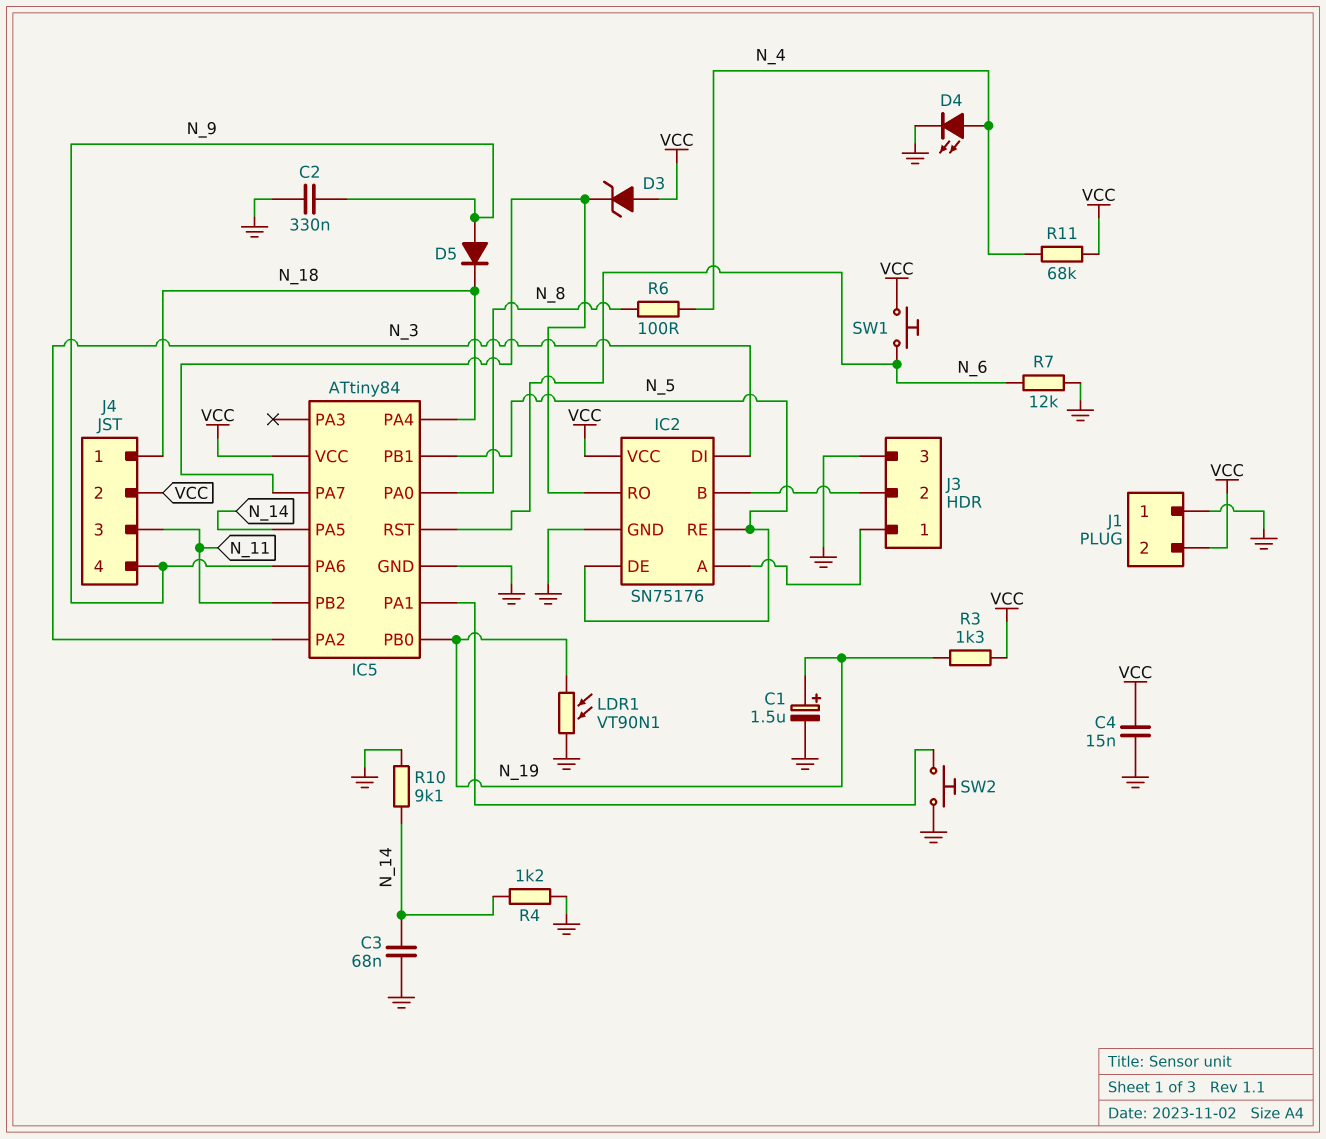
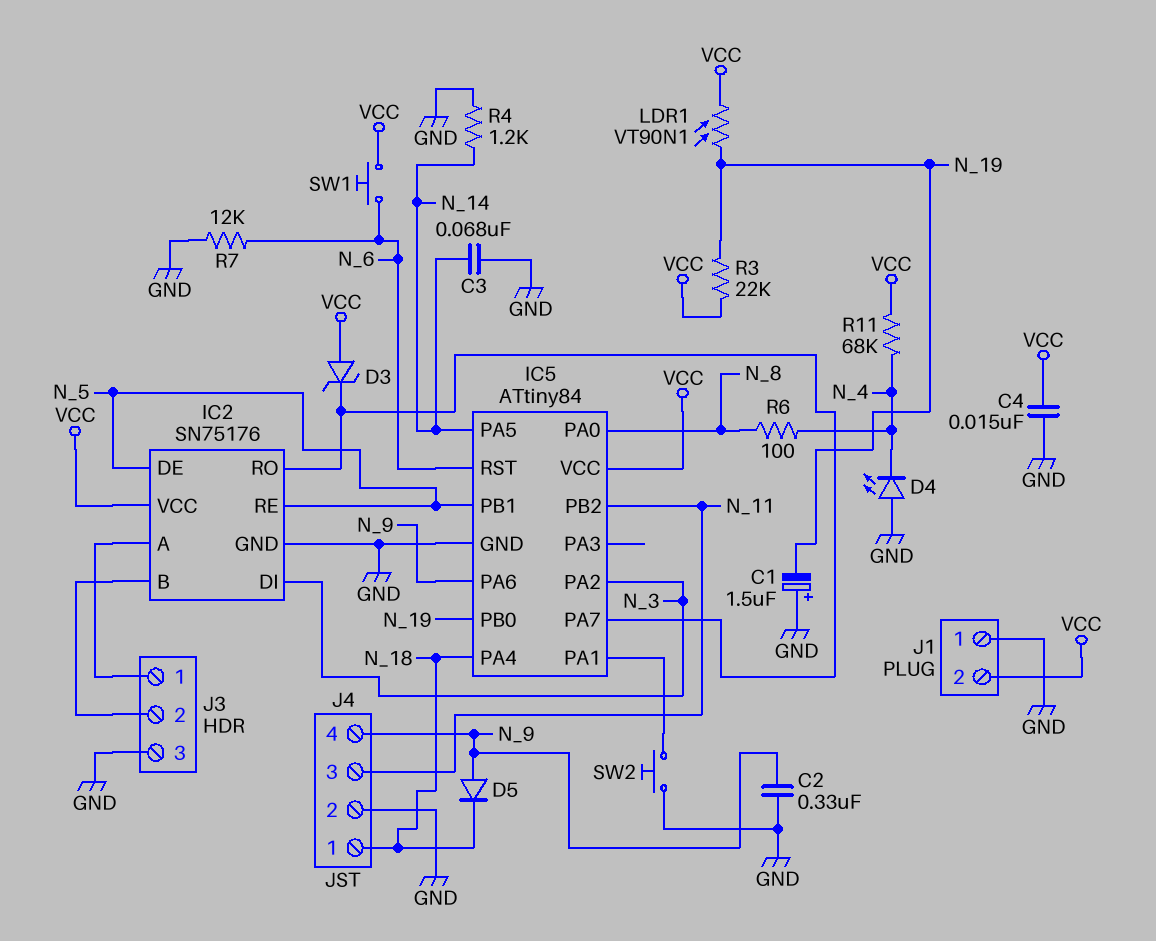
C1: 1.5uF (plus N_19, minus GND) -> 1.5uF (plus GND, minus N_19)
D4: LED (A N_4, K GND) -> LED (A GND, K N_4)
J4 pin 2: VCC -> GND
LDR1: VT90N1 (GND, N_19) -> VT90N1 (N_19, VCC)
R3: 1.3k (N_19, VCC) -> 22k (N_19, VCC)
R10: 9.1k (GND, N_14) -> none

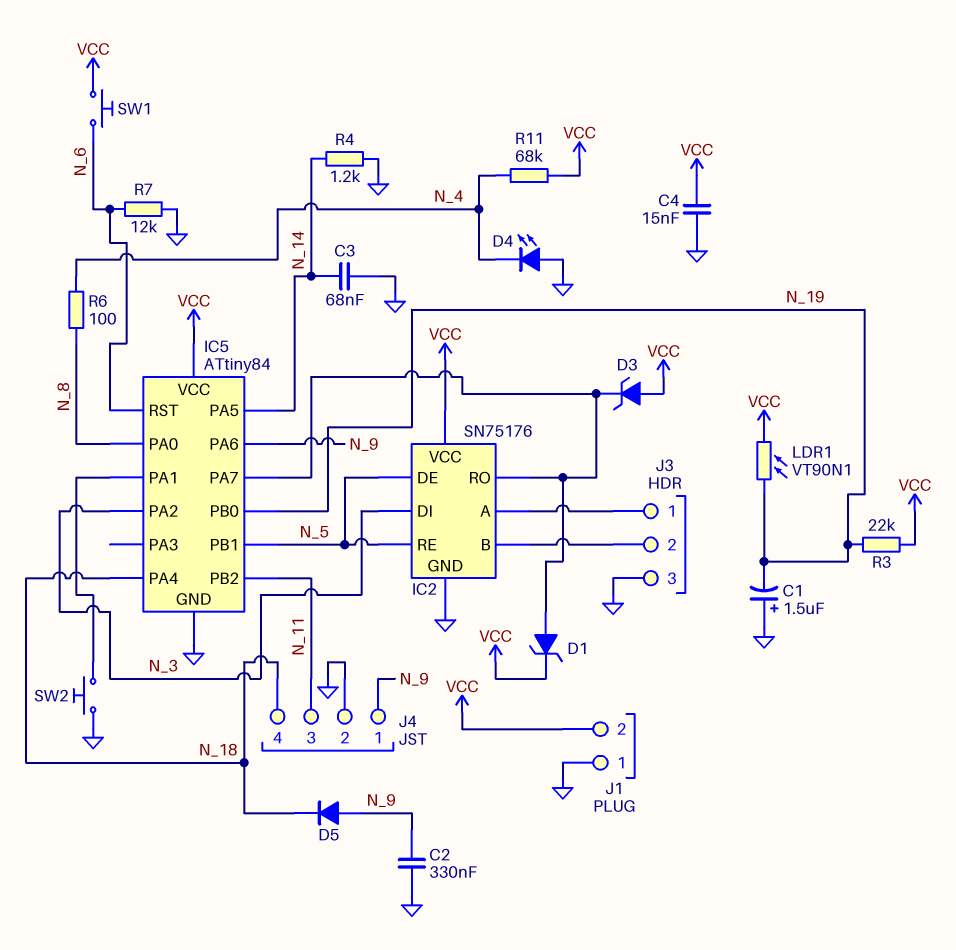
D1: none -> zener (A IC2/RO, K VCC)
J4 pin 1: N_18 -> N_9
J4 pin 4: N_9 -> N_18

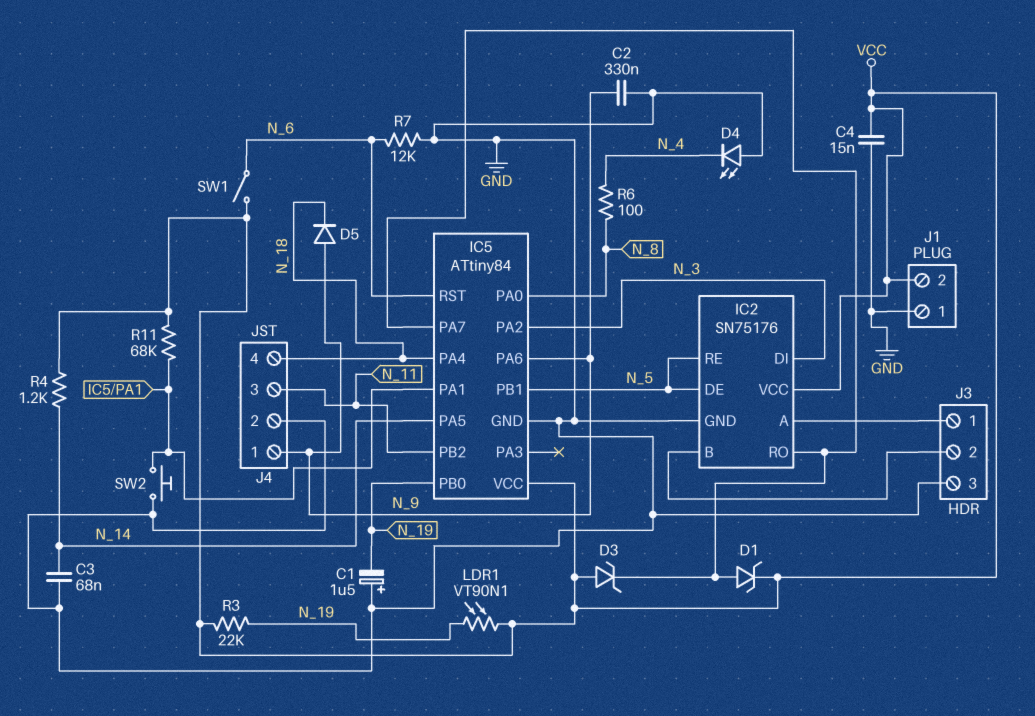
R4: 1.2k (GND, N_14) -> 1.2k (N_14, VCC)
R11: 68k (N_4, VCC) -> 68k (IC5/PA1, VCC)
SW1: button (N_6, VCC) -> switch (N_6, VCC)

